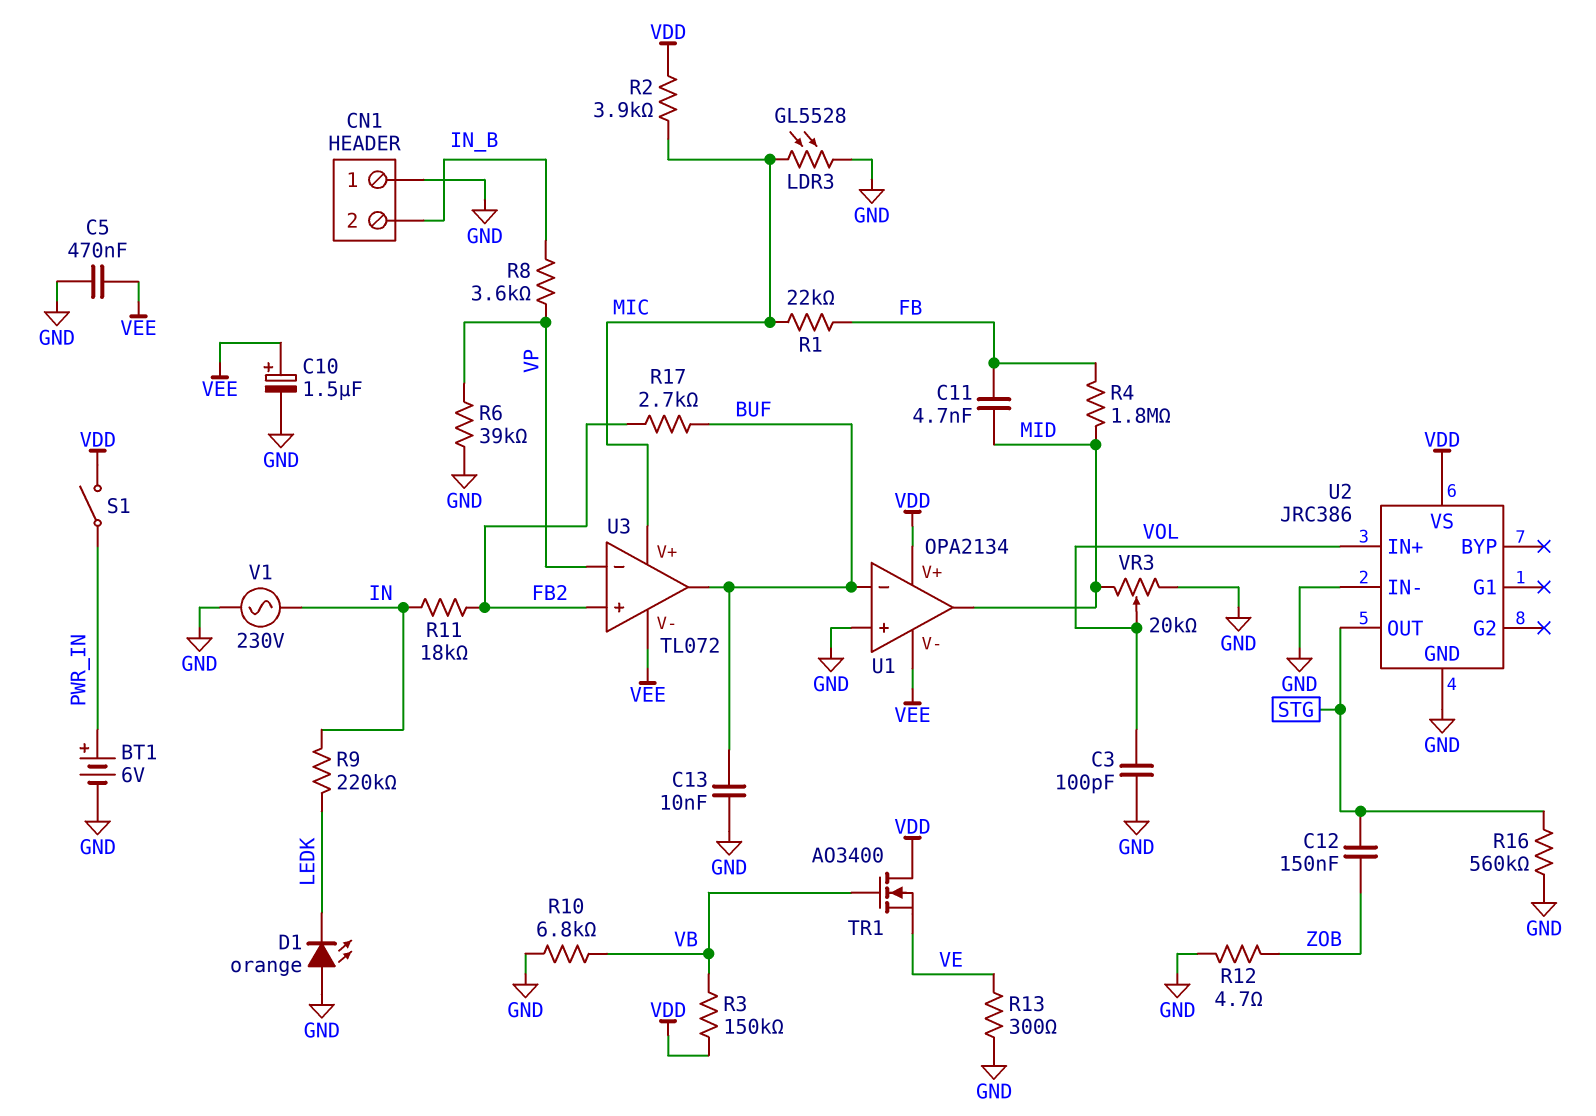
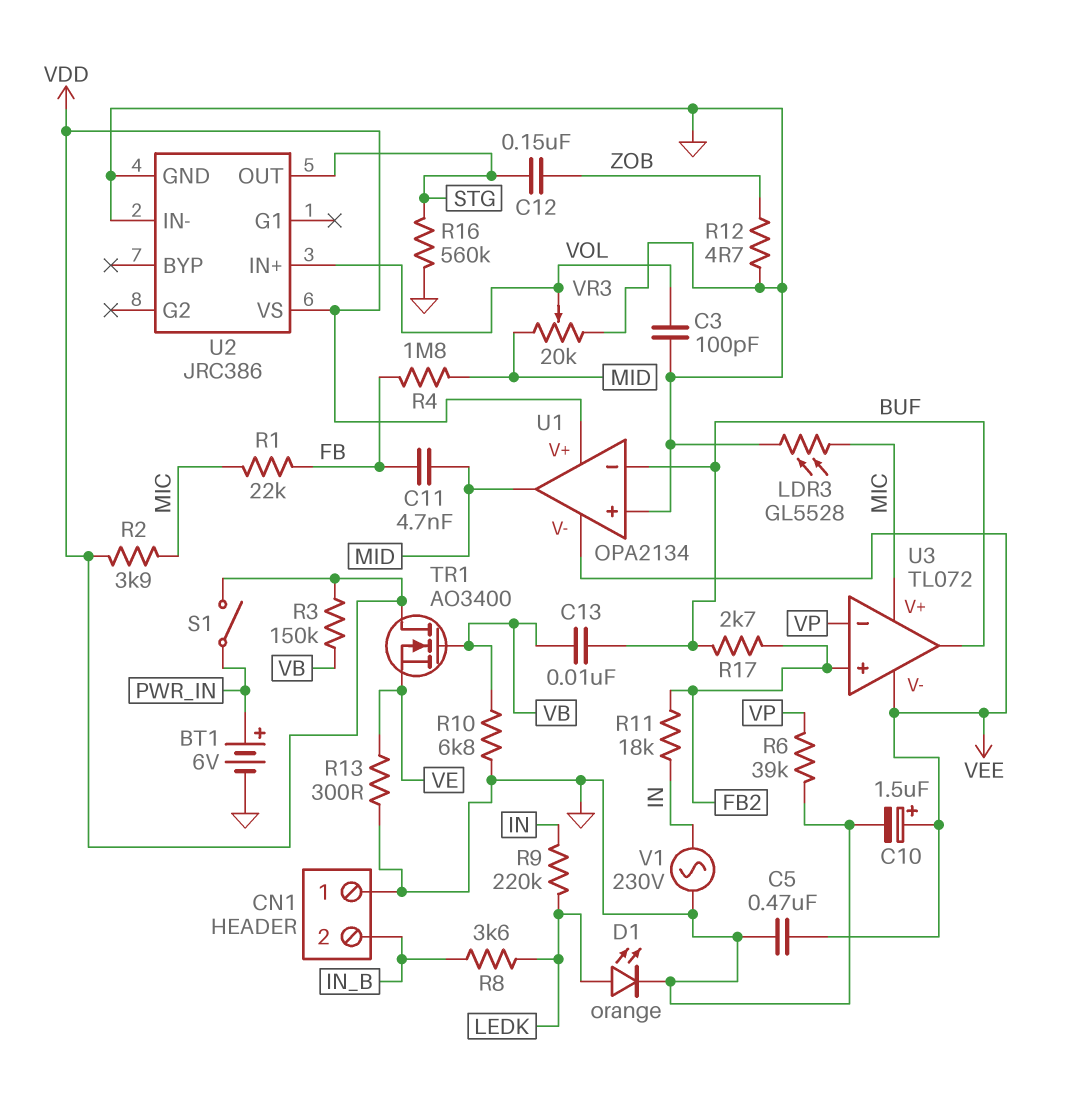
C13: 10nF (BUF, GND) -> 10nF (BUF, VB)
D1: LED orange (A GND, K LEDK) -> LED orange (A LEDK, K GND)
R8: 3.6k (IN_B, VP) -> 3.6k (IN_B, LEDK)

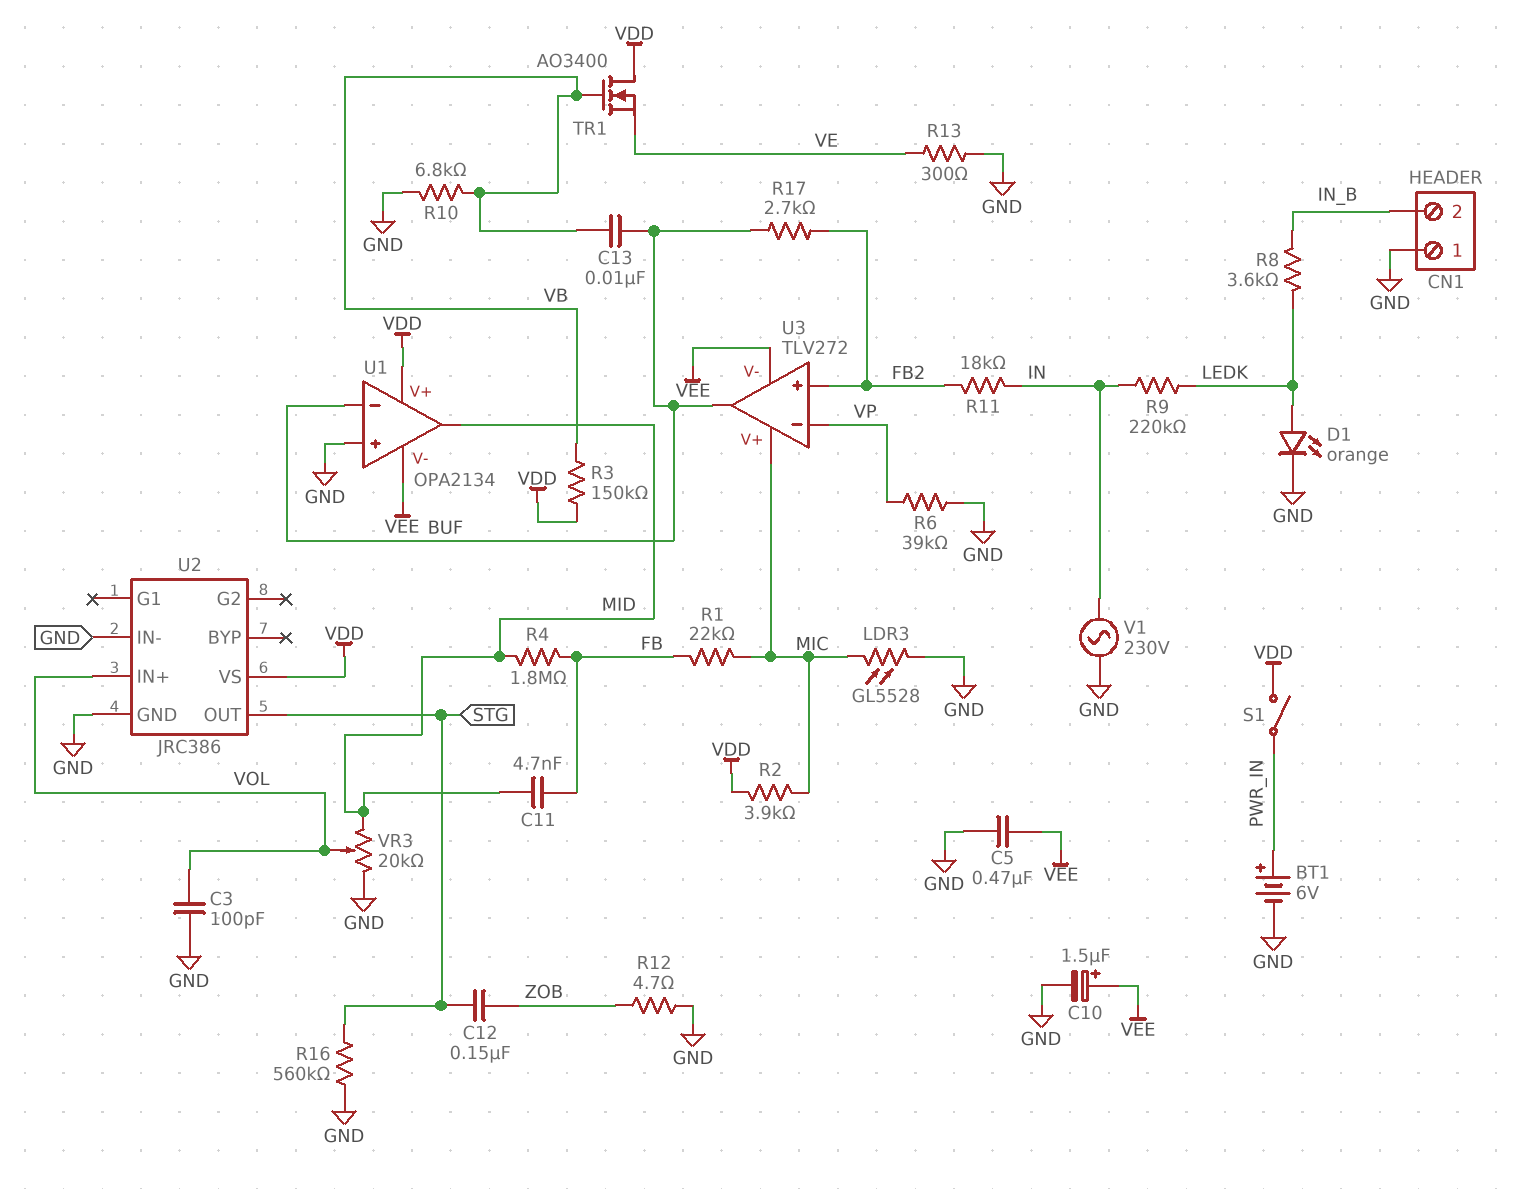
U3: TL072 -> TLV272

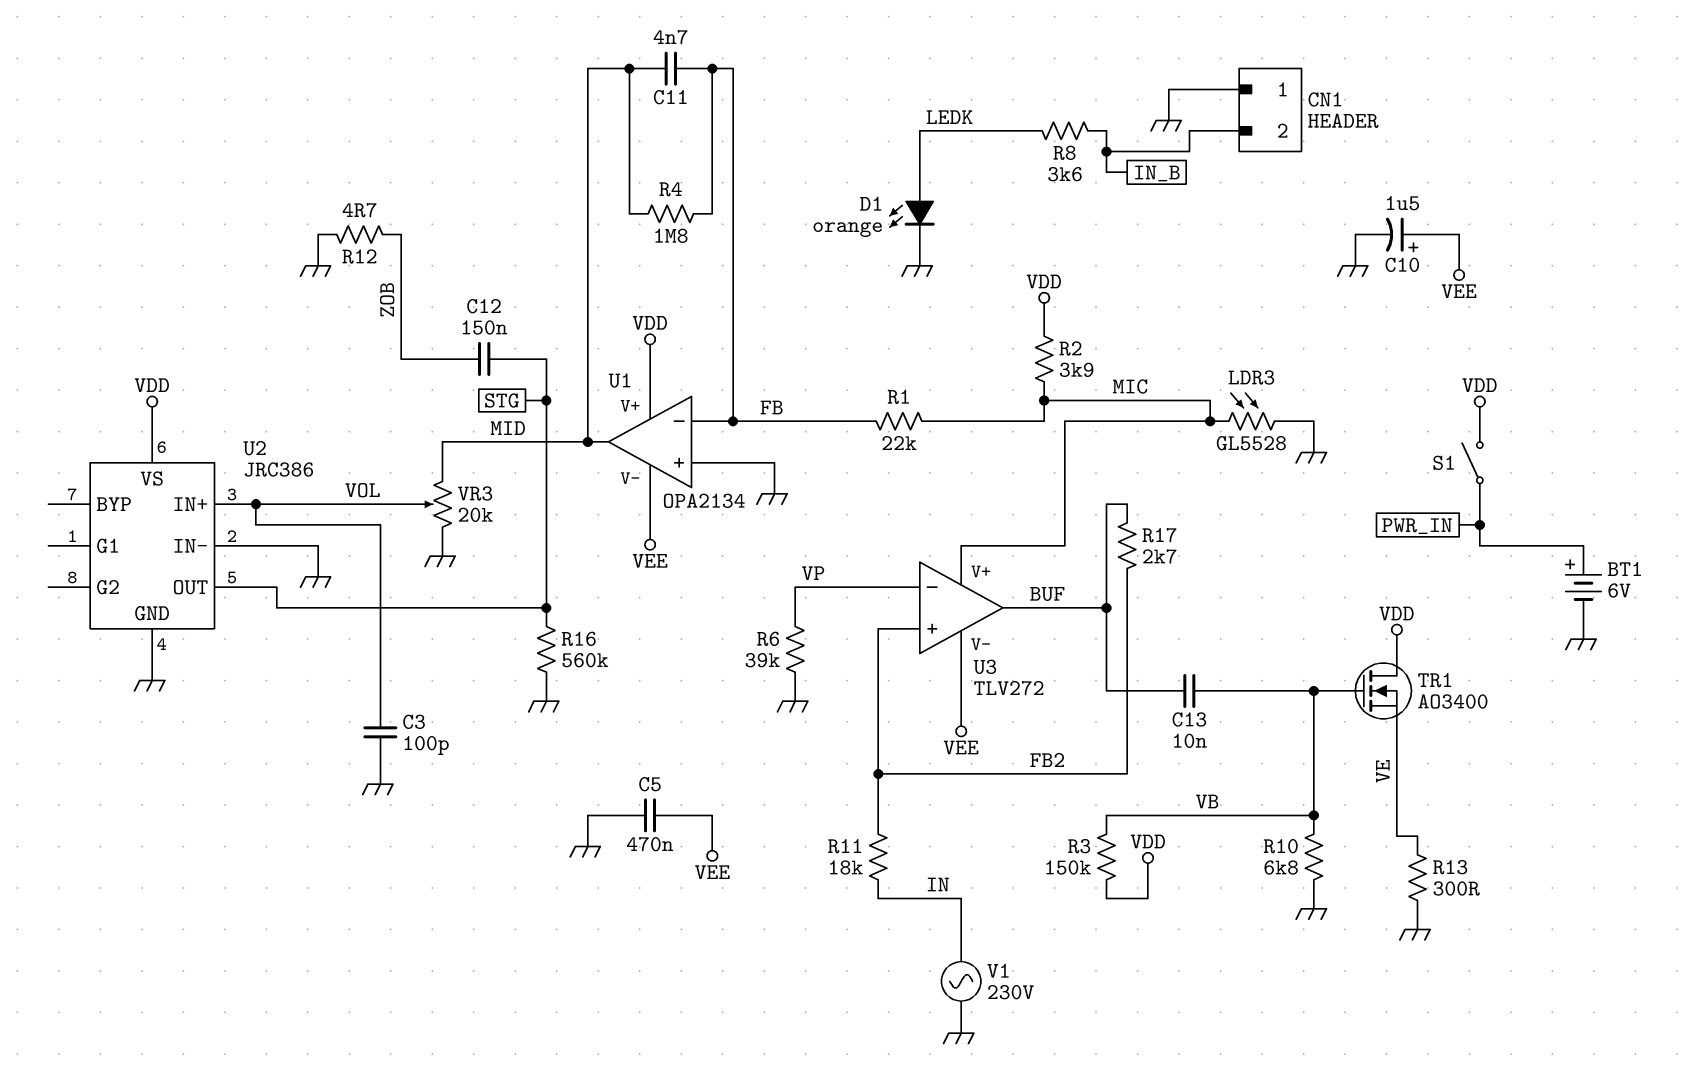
R9: 220k (IN, LEDK) -> none
U1 pin in-: BUF -> FB

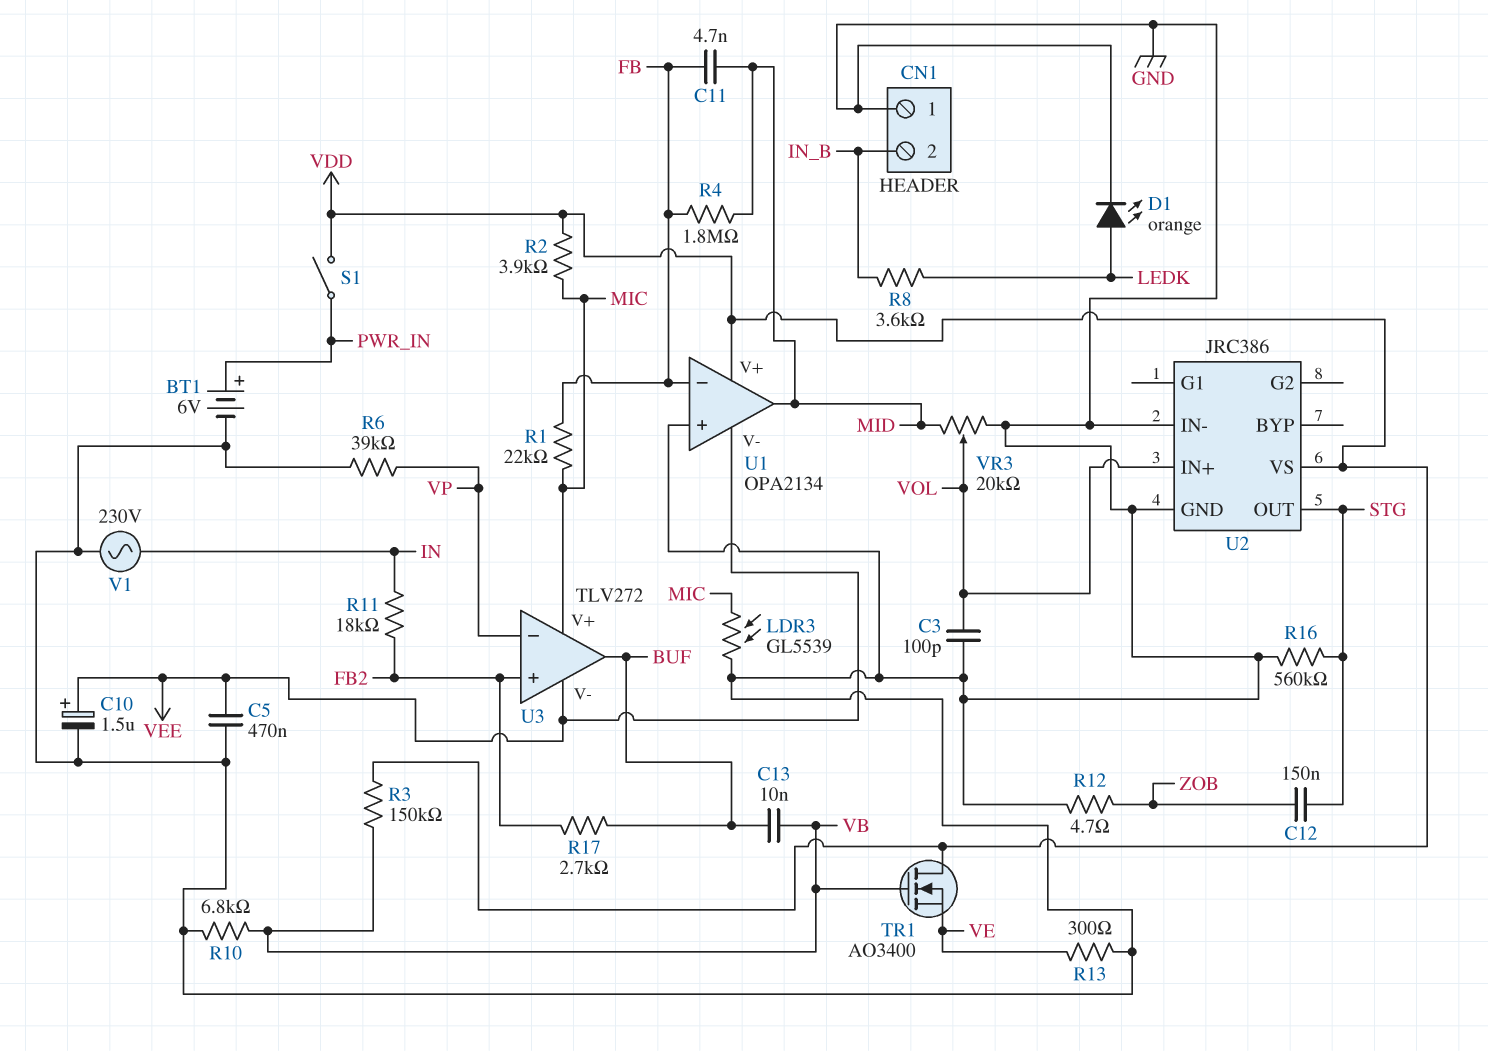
LDR3: GL5528 (GND, MIC) -> GL5539 (GND, MIC)

